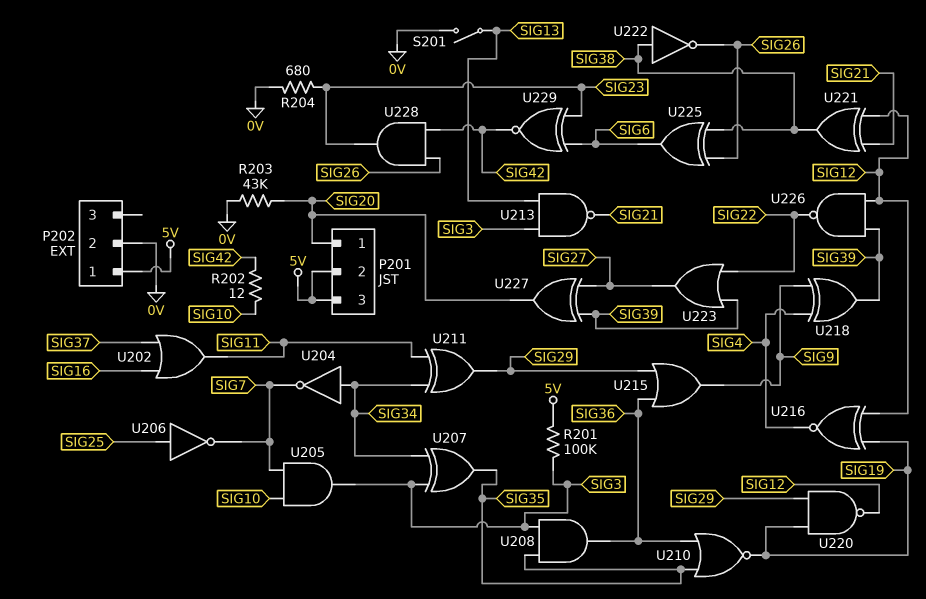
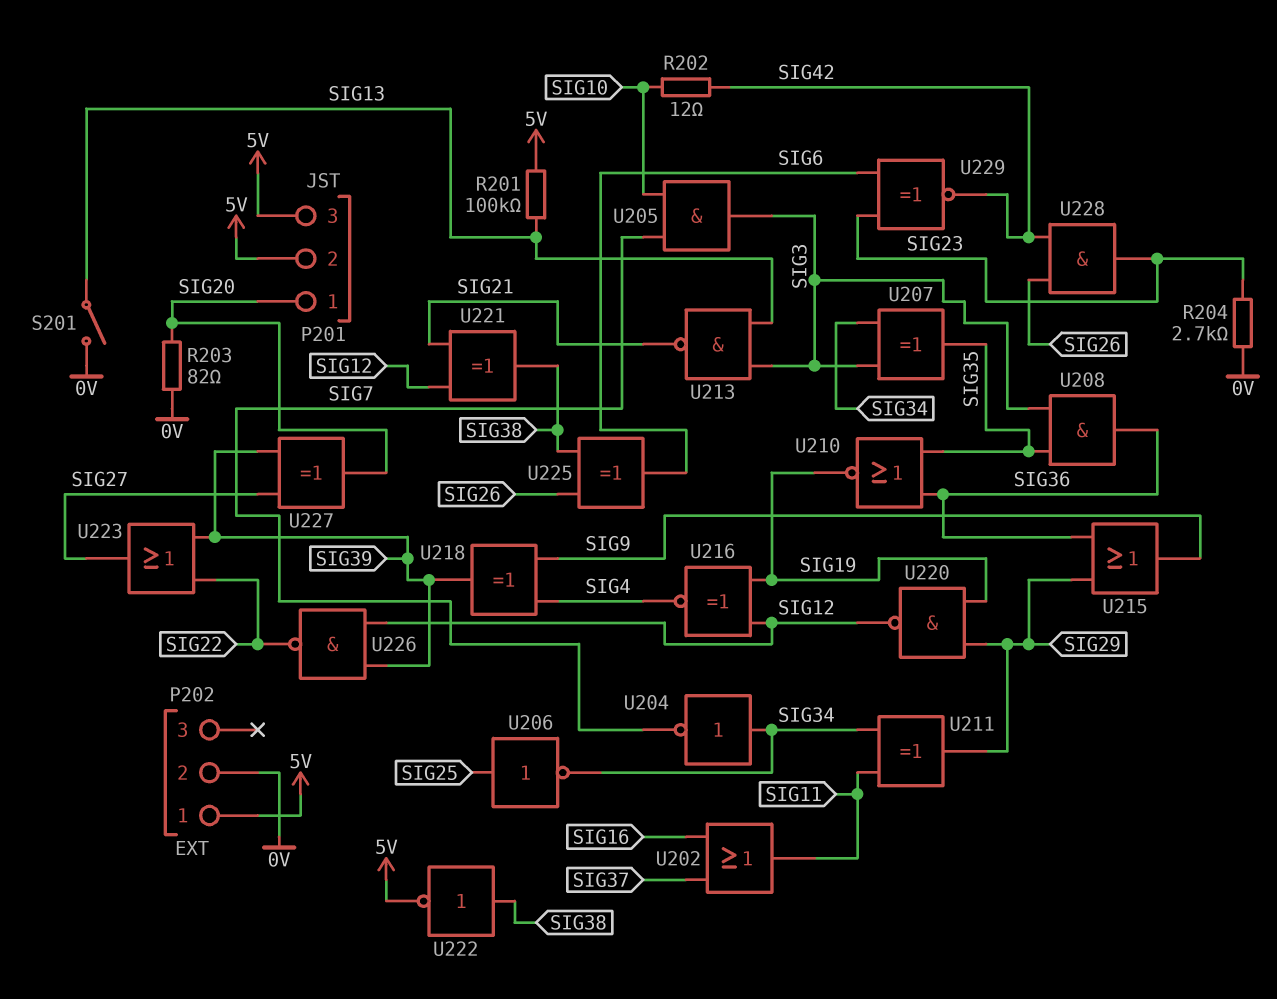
R201: 100k (5V, SIG3) -> 100k (5V, SIG13)
R203: 43k (0V, SIG20) -> 82 (0V, SIG20)
R204: 680 (0V, SIG23) -> 2.7k (0V, SIG23)
U206: NOT (in SIG25, out SIG7) -> NOT (in SIG25, out SIG34)
U222: NOT (in SIG38, out SIG26) -> NOT (in SIG38, out 5V)

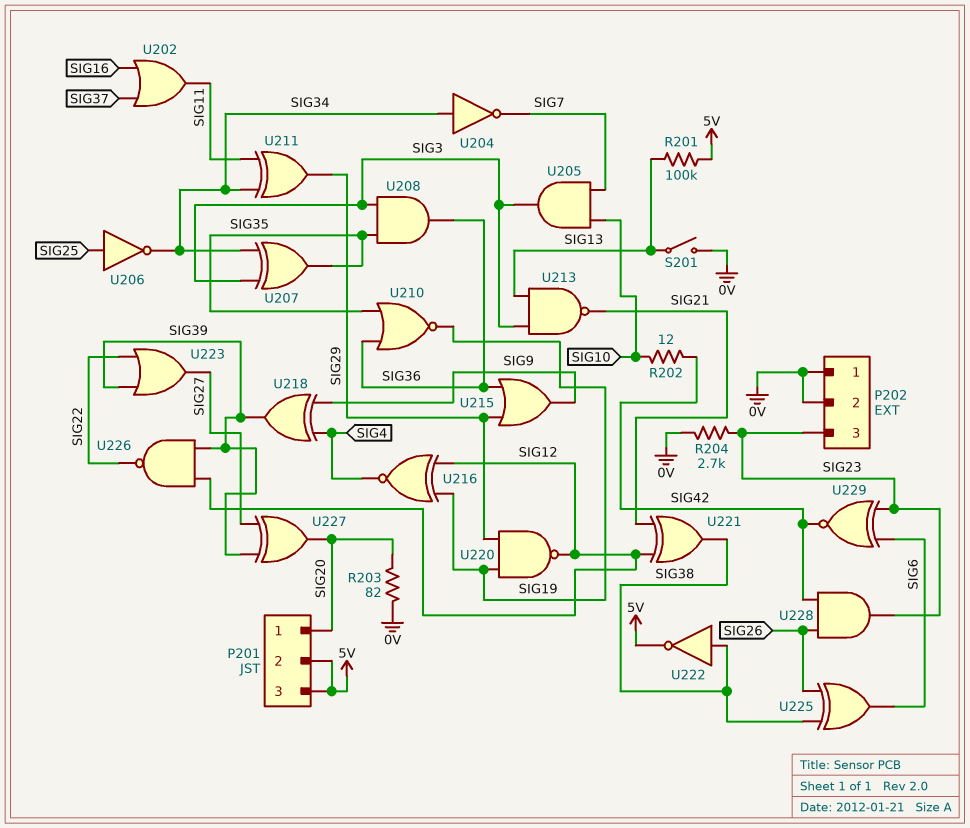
P202 pin 1: 5V -> 0V
P202 pin 3: none -> SIG23

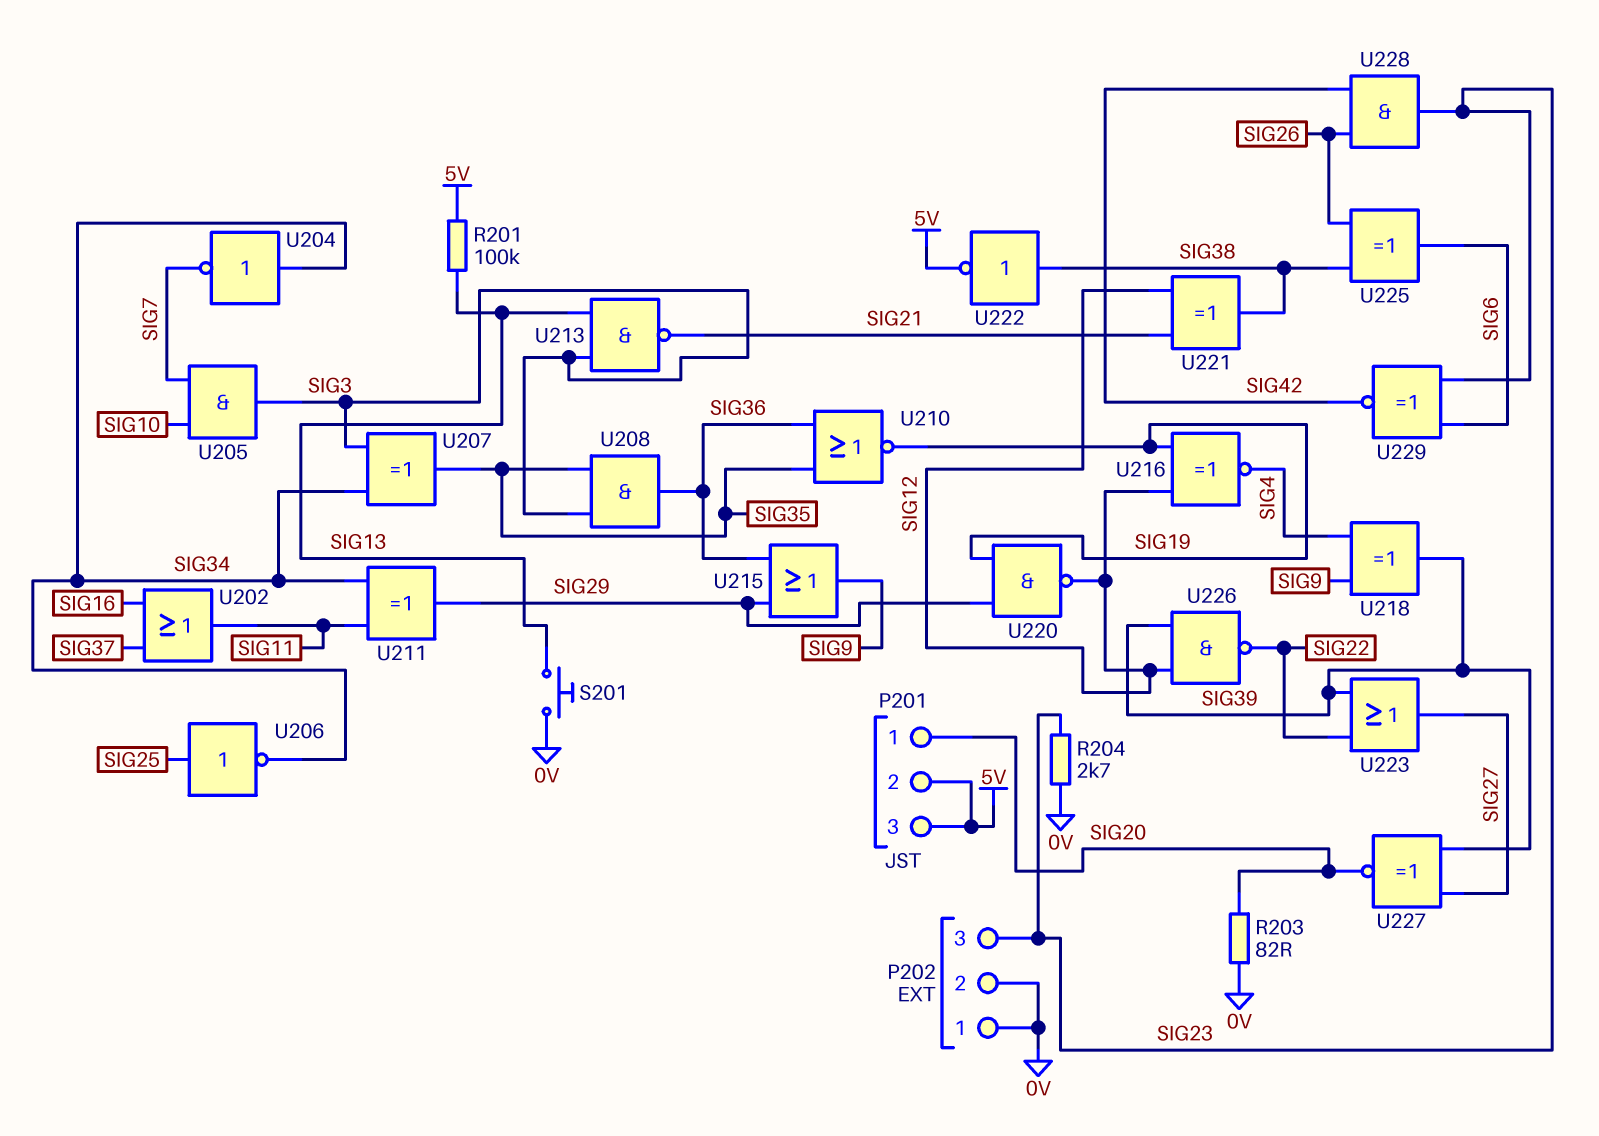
R202: 12 (SIG10, SIG42) -> none
S201: switch (0V, SIG13) -> button (0V, SIG13)
U227: XOR (in SIG27, in SIG39, out SIG20) -> XNOR (in SIG27, in SIG39, out SIG20)

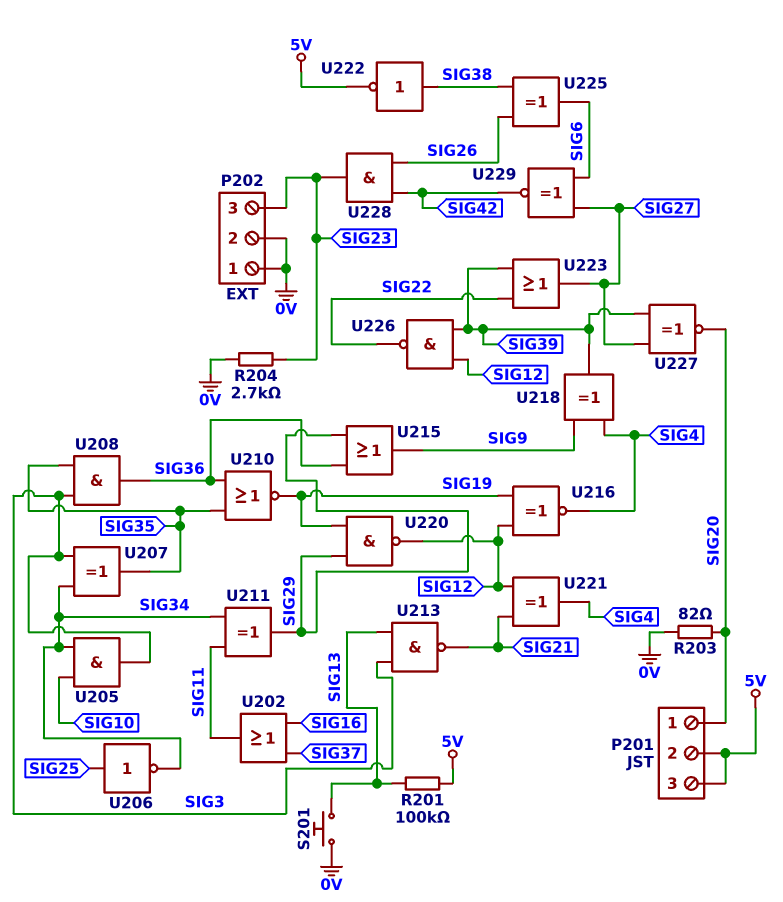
U204: NOT (in SIG34, out SIG7) -> none
U205: AND (in SIG7, in SIG10, out SIG3) -> AND (in SIG10, in SIG34, out SIG3)
U221: XOR (in SIG12, in SIG21, out SIG38) -> XOR (in SIG12, in SIG21, out SIG4)
U229: XNOR (in SIG6, in SIG23, out SIG42) -> XNOR (in SIG6, in SIG27, out SIG42)

